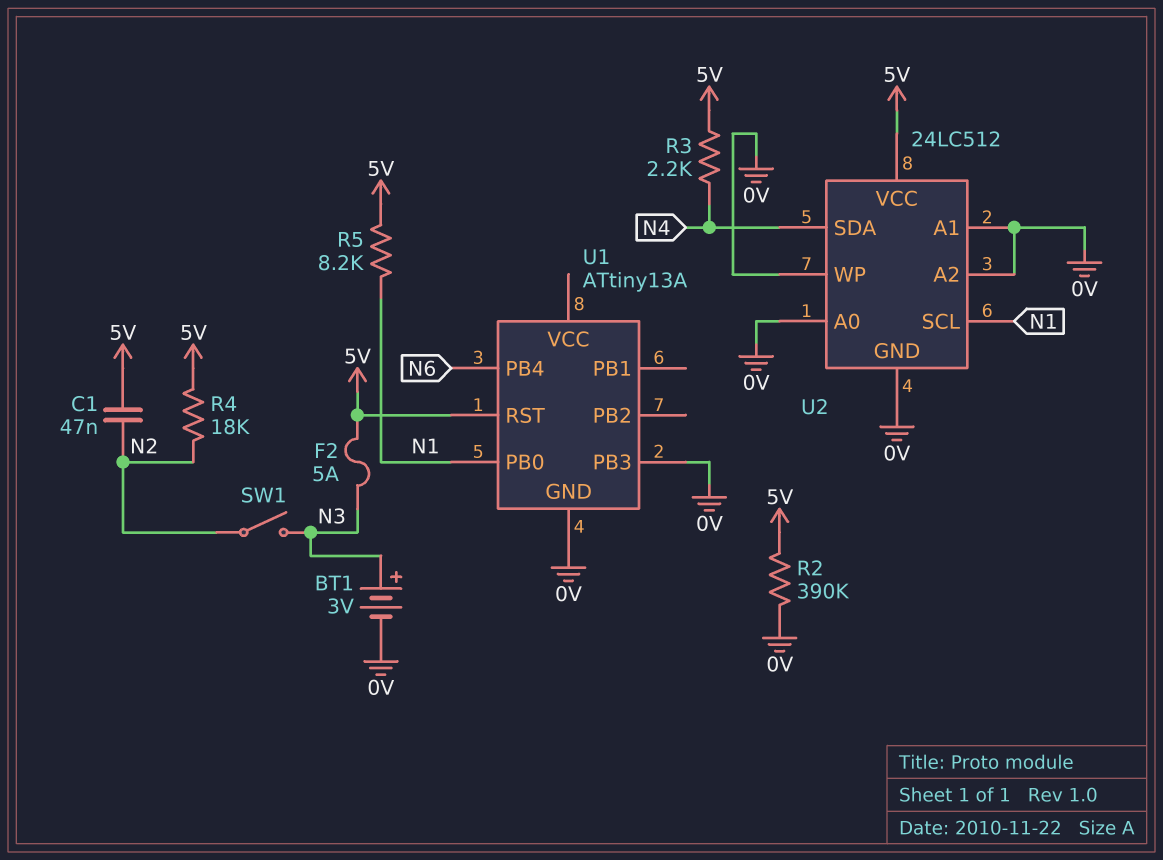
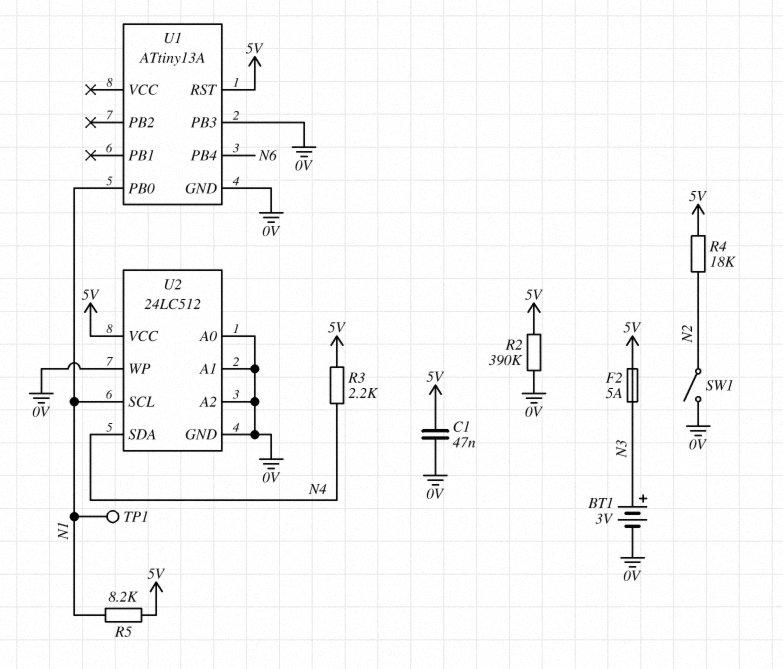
C1: 47nF (5V, N2) -> 47nF (0V, 5V)
SW1: switch (N2, N3) -> switch (0V, N2)
TP1: none -> test point (N1)

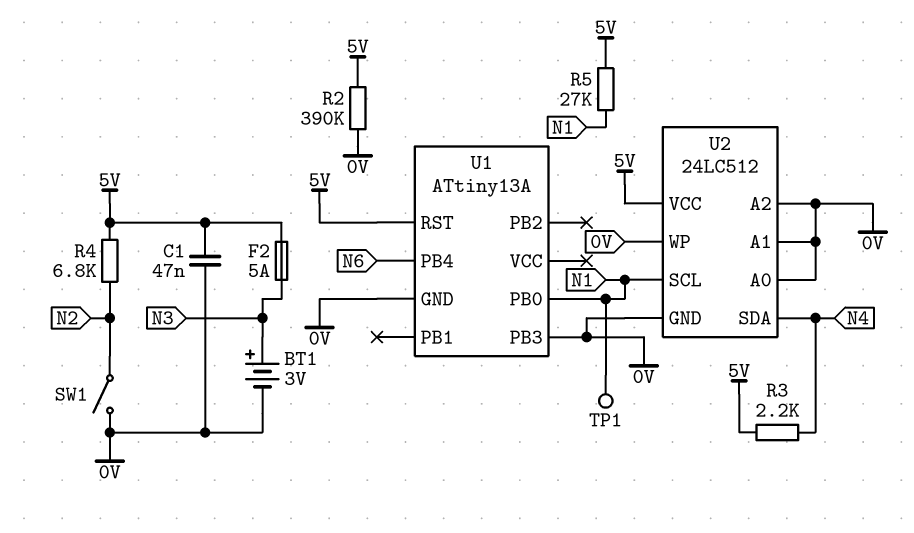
R4: 18k (5V, N2) -> 6.8k (5V, N2)
R5: 8.2k (5V, N1) -> 27k (5V, N1)

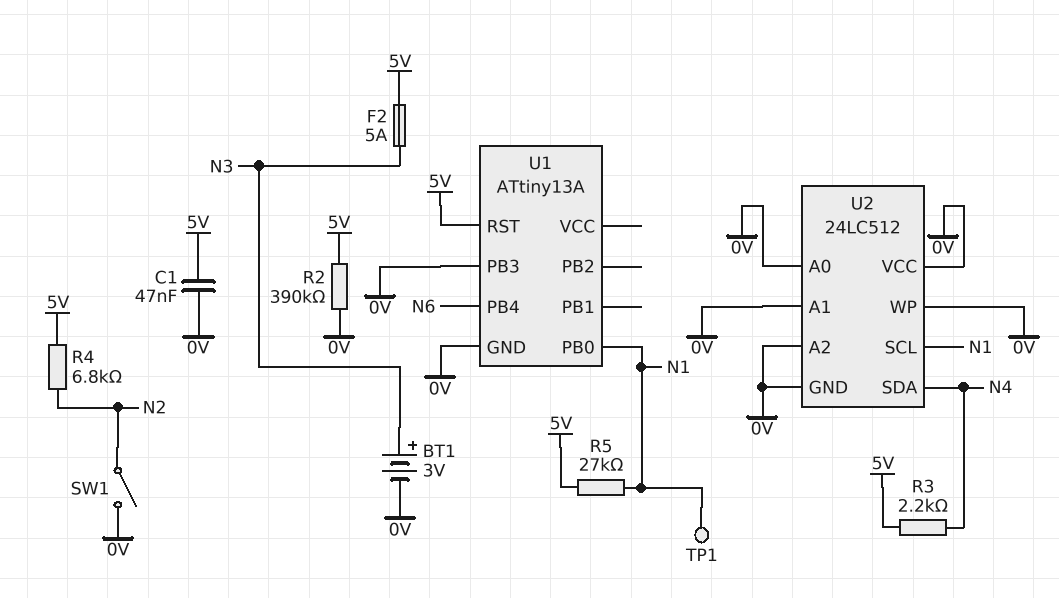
U2 pin VCC: 5V -> 0V

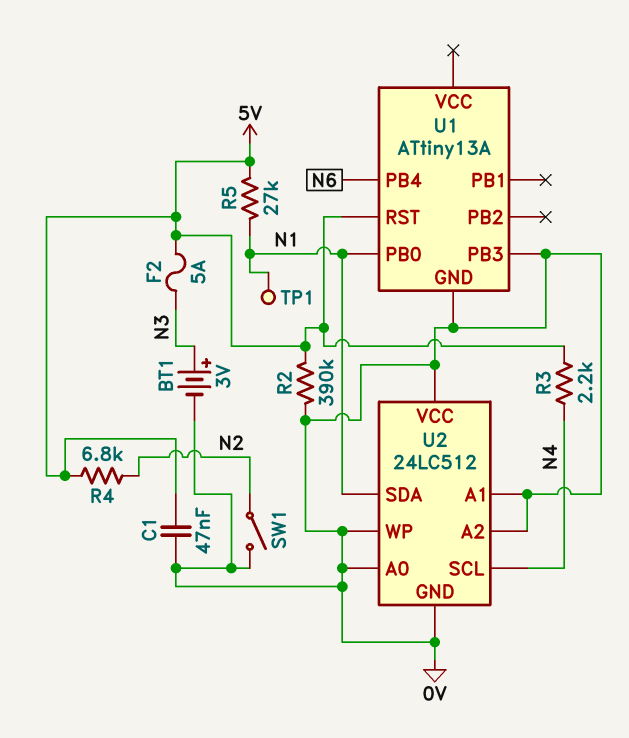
U2 pin SCL: N1 -> N4
U2 pin SDA: N4 -> N1

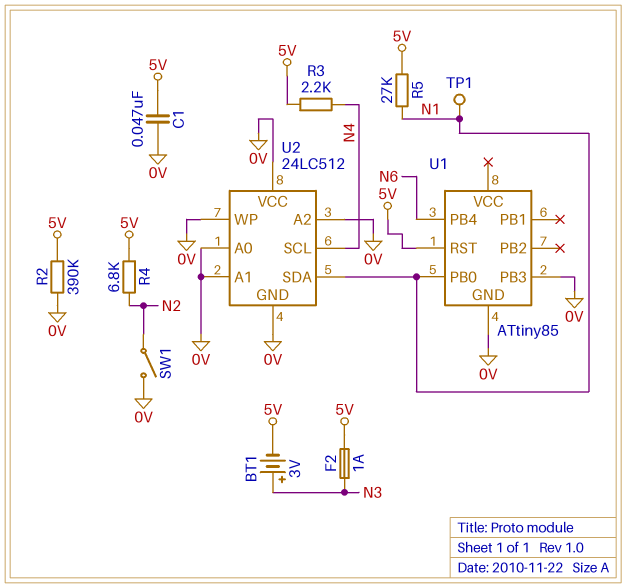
BT1: 3V (plus N3, minus 0V) -> 3V (plus N3, minus 5V)
F2: 5A (5V, N3) -> 1A (5V, N3)
U1: ATtiny13A -> ATtiny85

